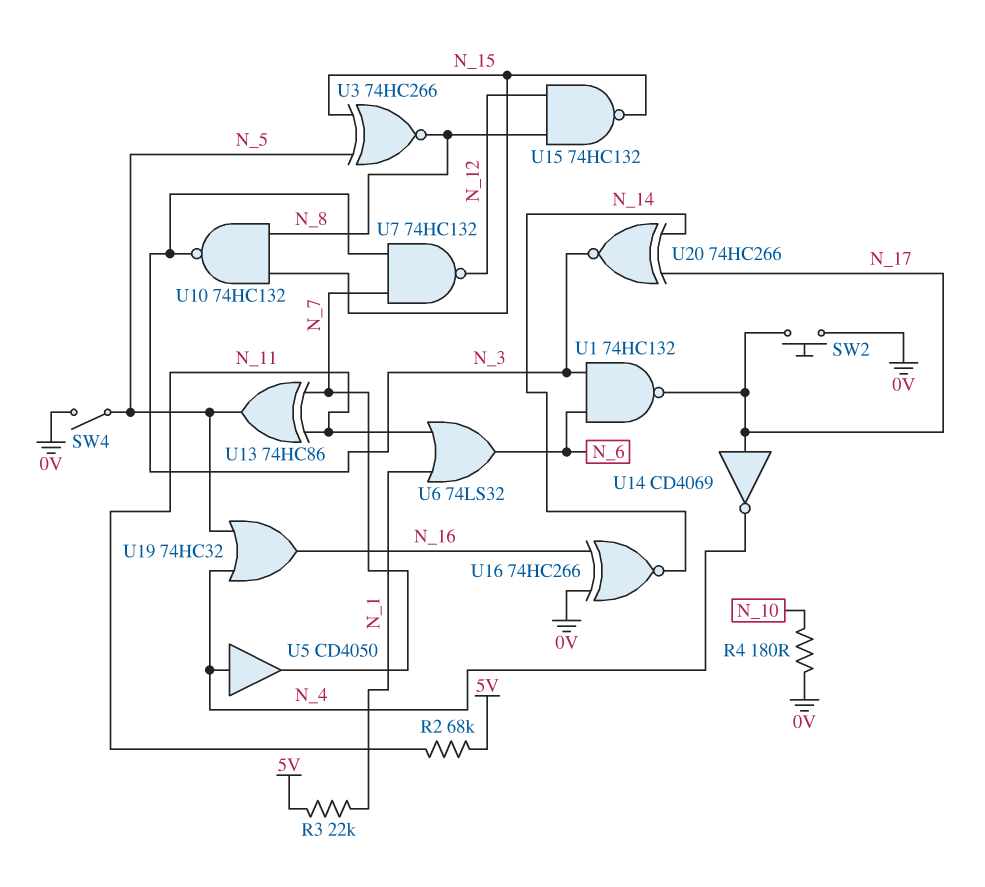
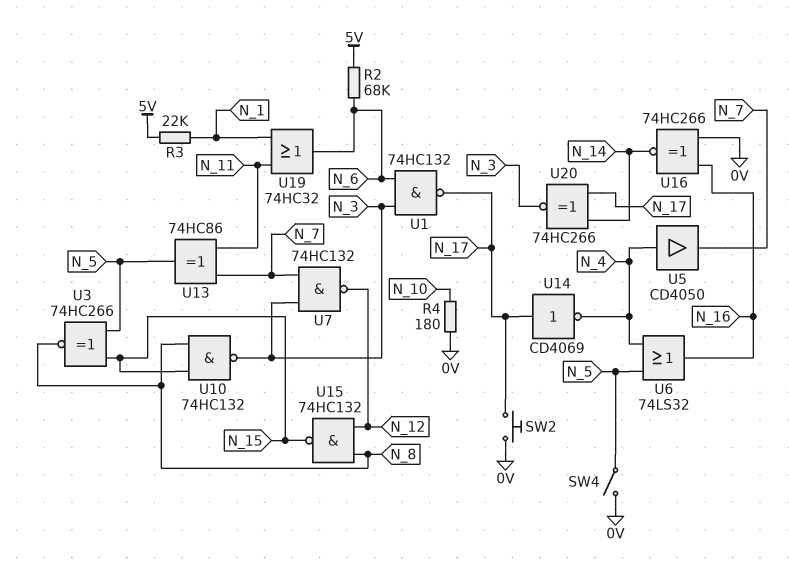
R2: 68k (5V, N_11) -> 68k (5V, N_6)
U6: OR 74LS32 (in N_1, in N_11, out N_6) -> OR 74LS32 (in N_4, in N_5, out N_16)
U19: OR 74HC32 (in N_4, in N_5, out N_16) -> OR 74HC32 (in N_1, in N_11, out N_6)

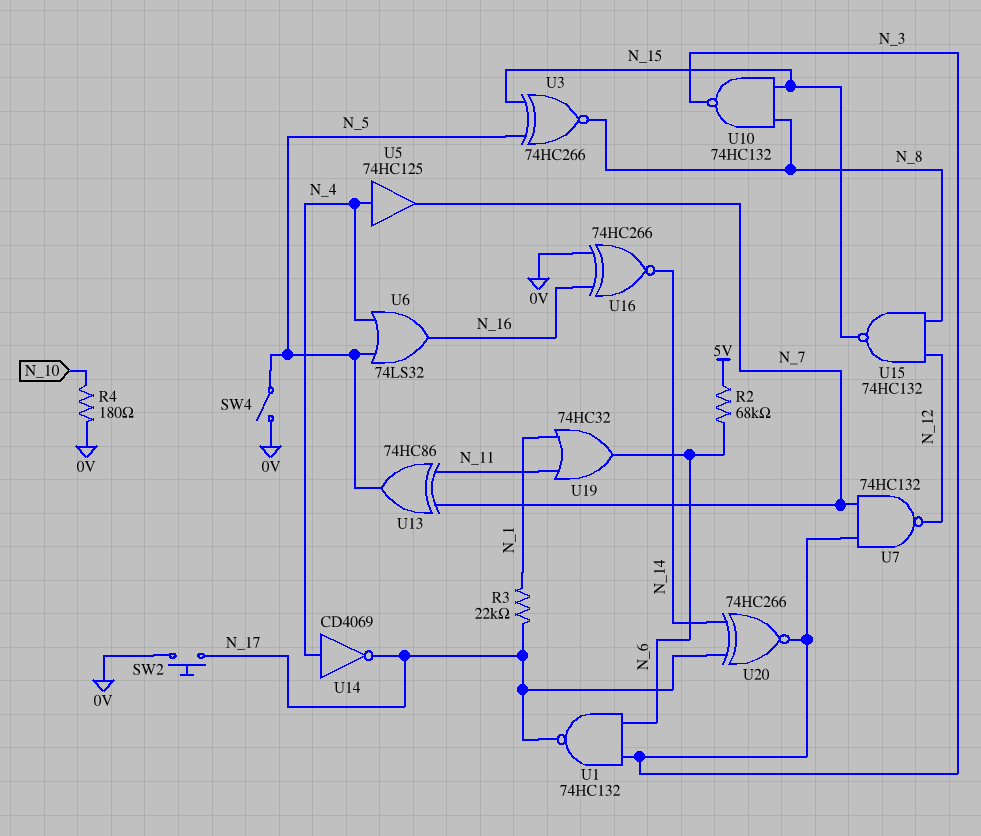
R3: 22k (5V, N_1) -> 22k (N_1, N_17)
U5: buffer CD4050 (in N_4, out N_7) -> buffer 74HC125 (in N_4, out N_7)
U14: NOT CD4069 (in N_17, out N_4) -> NOT CD4069 (in N_4, out N_17)

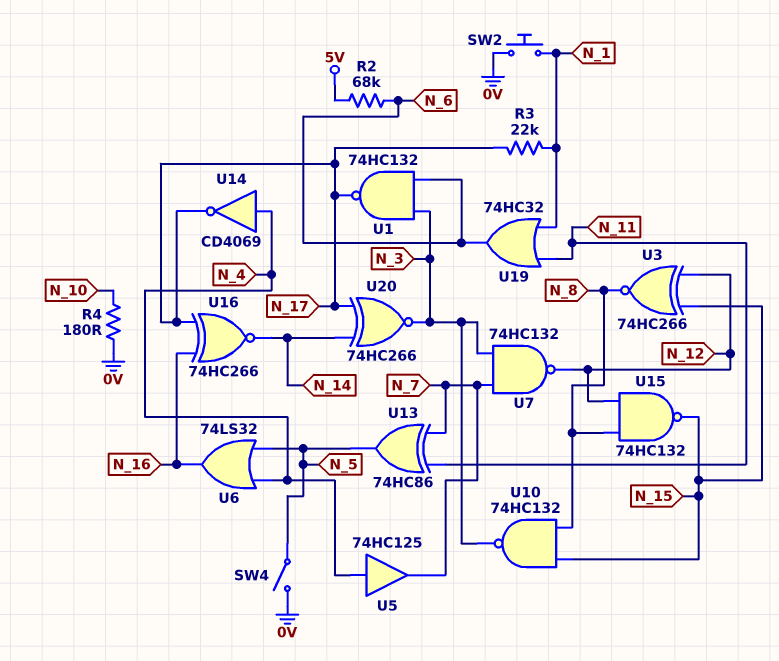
SW2: button (0V, N_17) -> button (0V, N_1)
U3: XNOR 74HC266 (in N_5, in N_15, out N_8) -> XNOR 74HC266 (in N_12, in N_15, out N_8)
U16: XNOR 74HC266 (in 0V, in N_16, out N_14) -> XNOR 74HC266 (in N_16, in N_17, out N_14)

